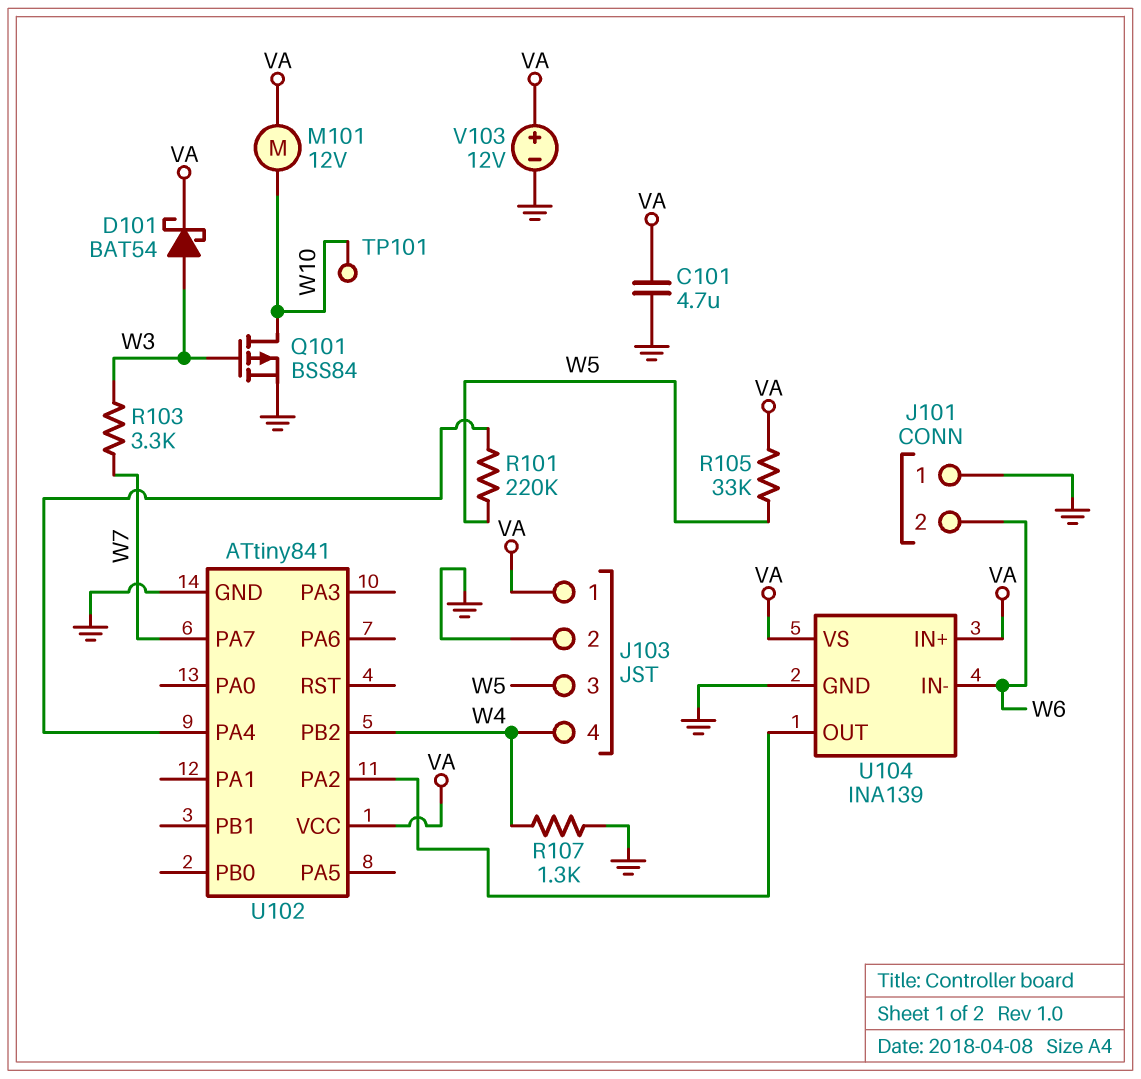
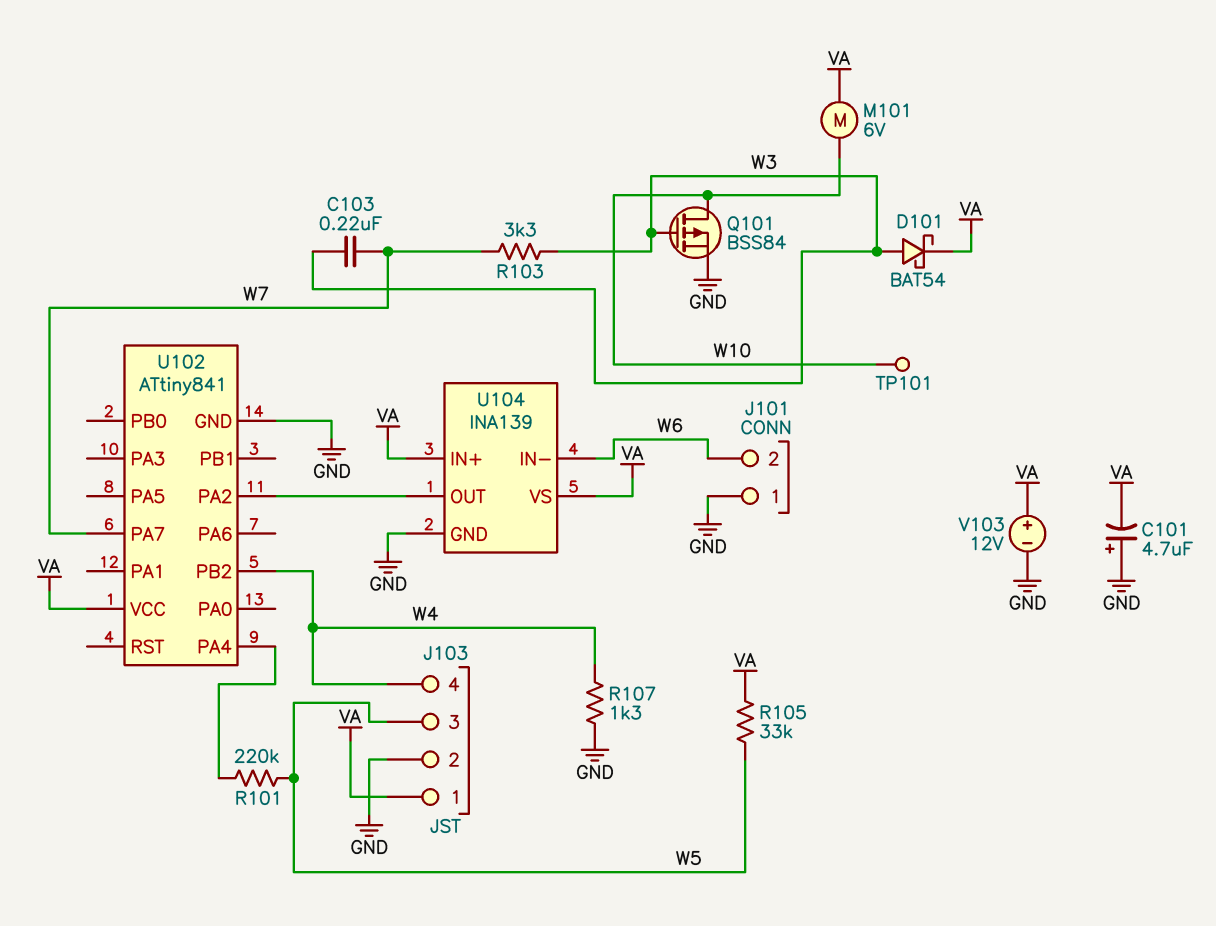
C101: 4.7uF (GND, VA) -> 4.7uF (plus GND, minus VA)
C103: none -> 220nF (W3, W7)
M101: motor 12V (VA, W10) -> motor 6V (VA, W10)

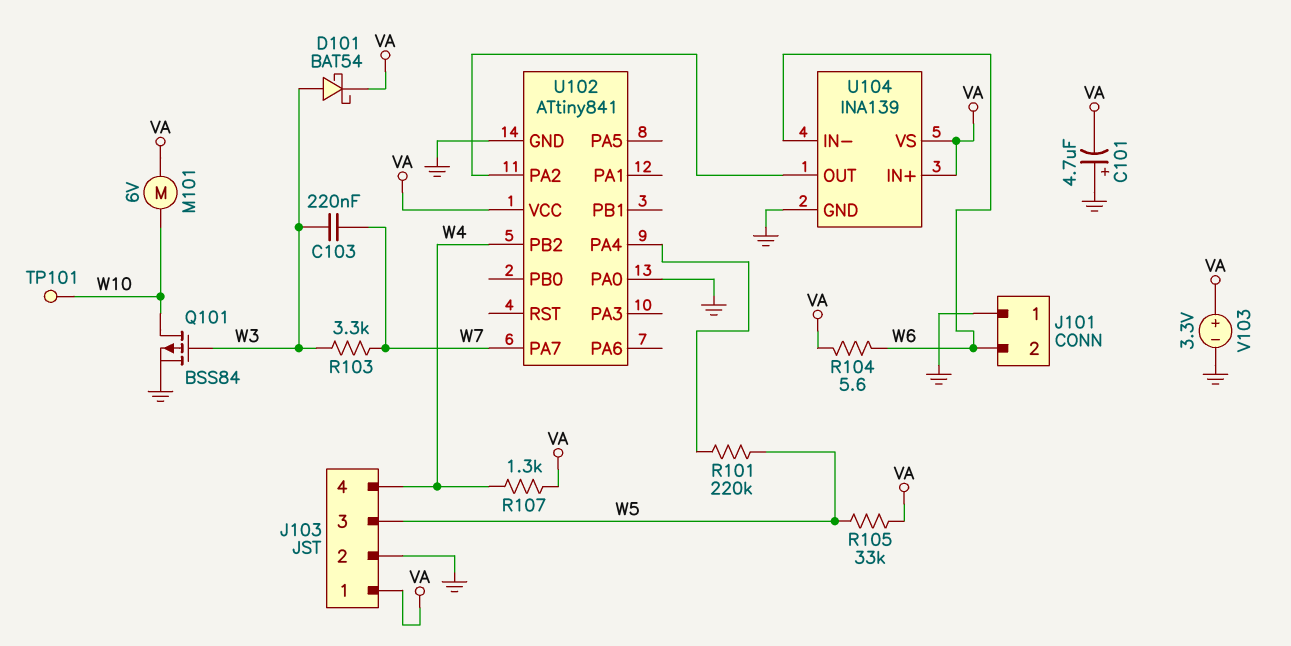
R104: none -> 5.6 (VA, W6)
R107: 1.3k (GND, W4) -> 1.3k (VA, W4)
U102 pin PA0: none -> GND
V103: 12V (plus VA, minus GND) -> 3.3V (plus VA, minus GND)

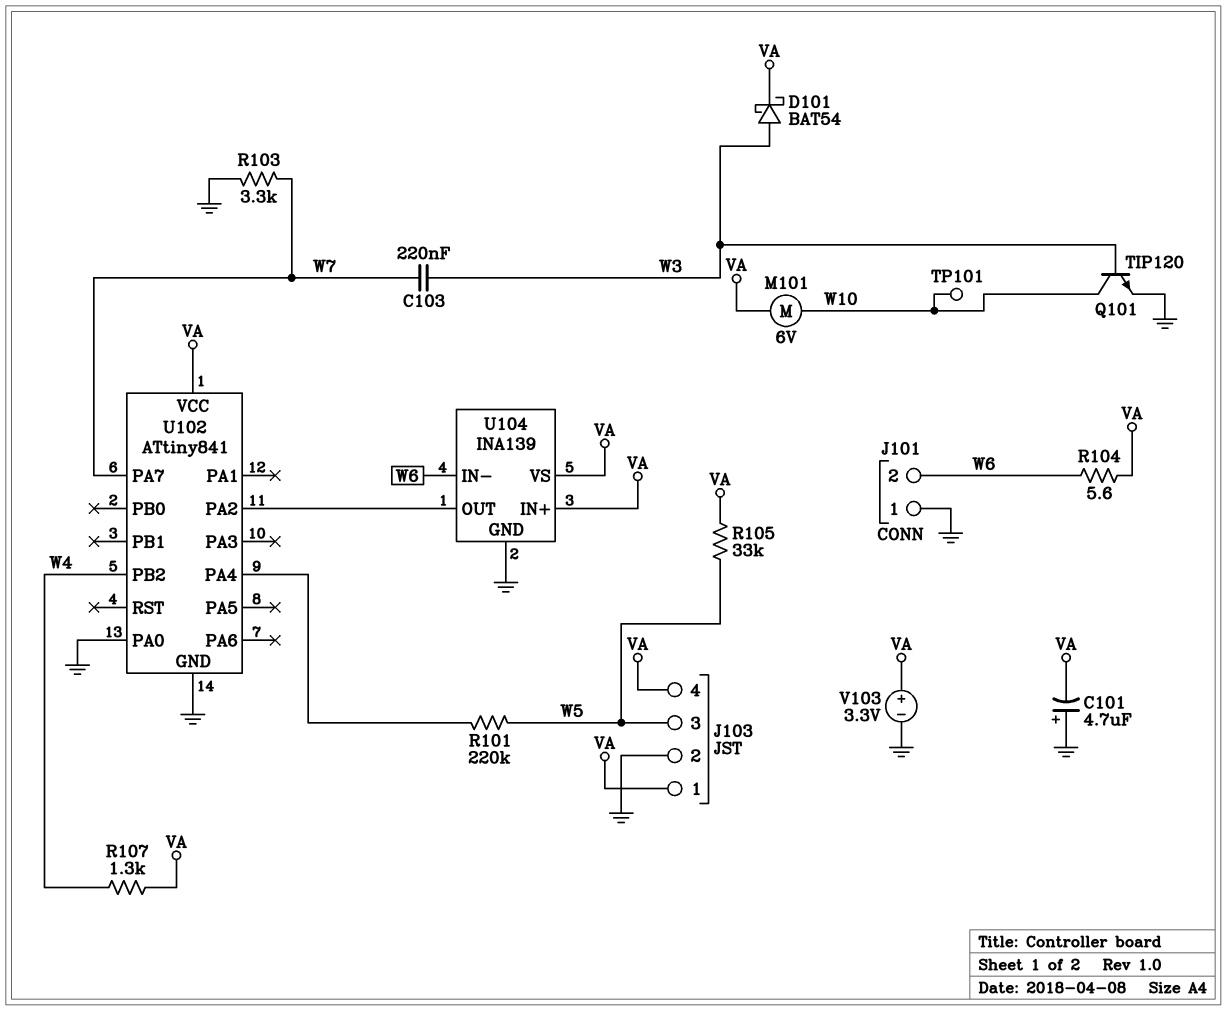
J103 pin 4: W4 -> VA
Q101: PMOS BSS84 (G W3, D W10, S GND) -> NPN TIP120 (B W3, C W10, E GND)
R103: 3.3k (W3, W7) -> 3.3k (GND, W7)

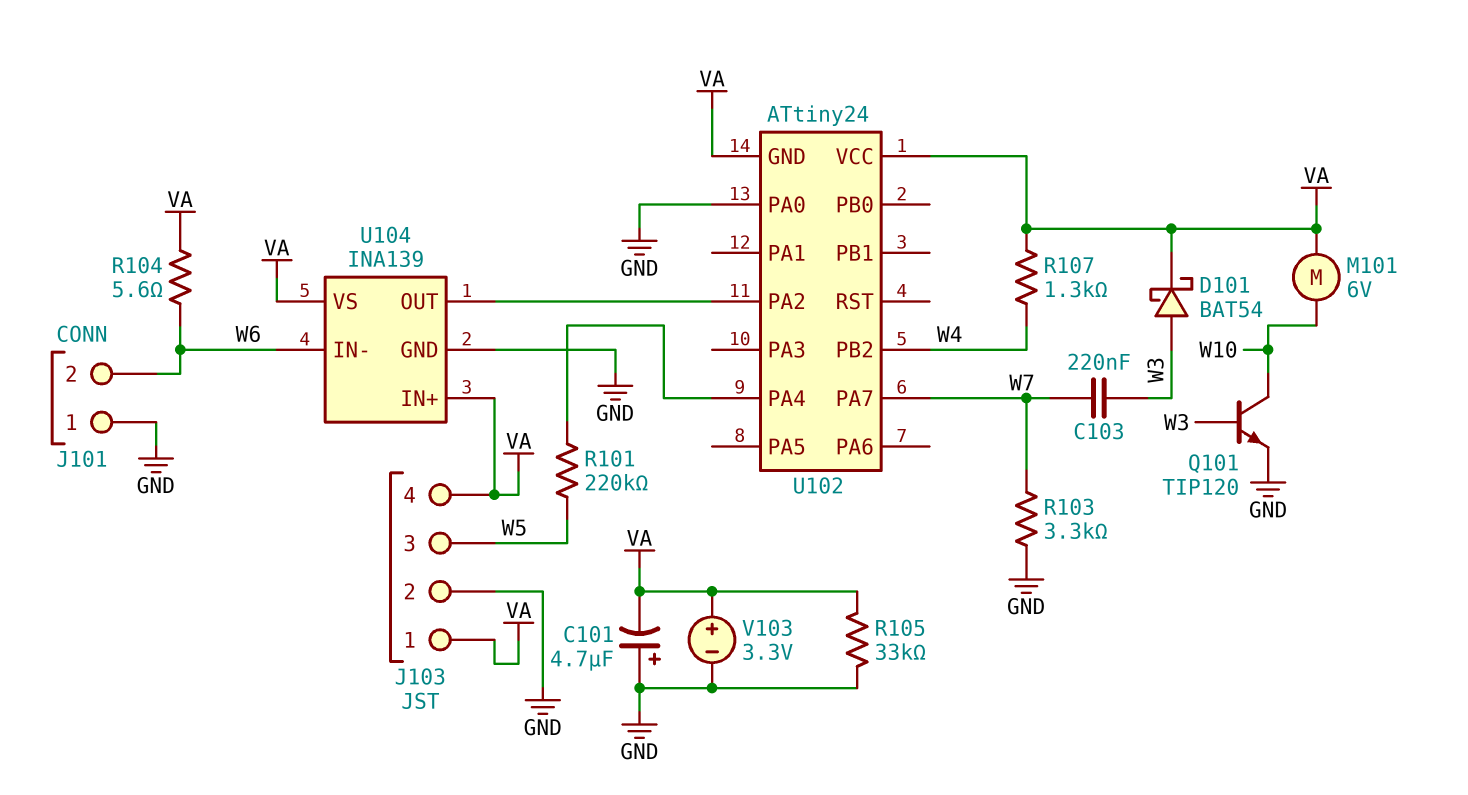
R105: 33k (VA, W5) -> 33k (GND, VA)
TP101: test point (W10) -> none
U102: ATtiny841 -> ATtiny24
U102 pin GND: GND -> VA

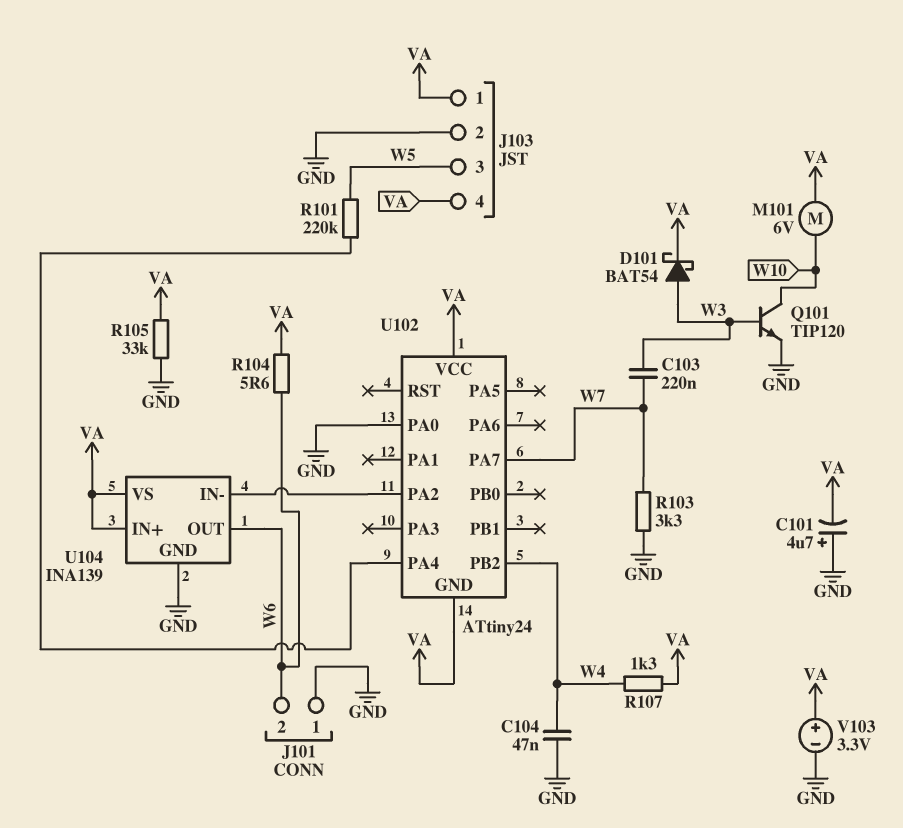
C104: none -> 47nF (GND, W4)
U104 pin IN-: W6 -> U102/PA2
U104 pin OUT: U102/PA2 -> W6

